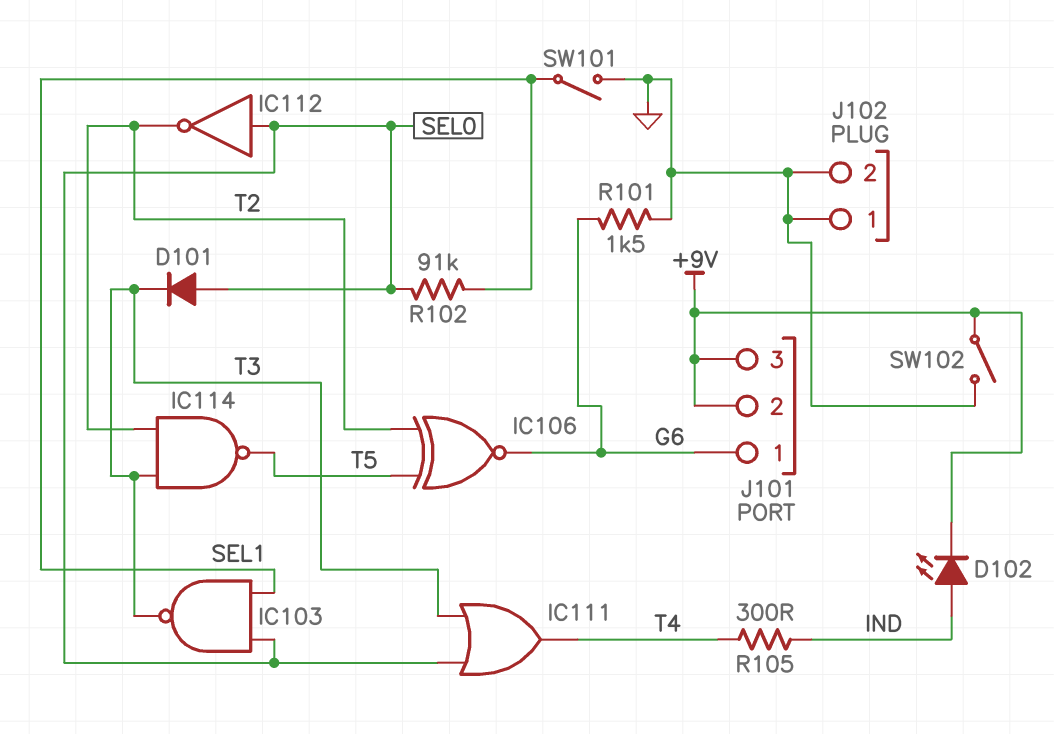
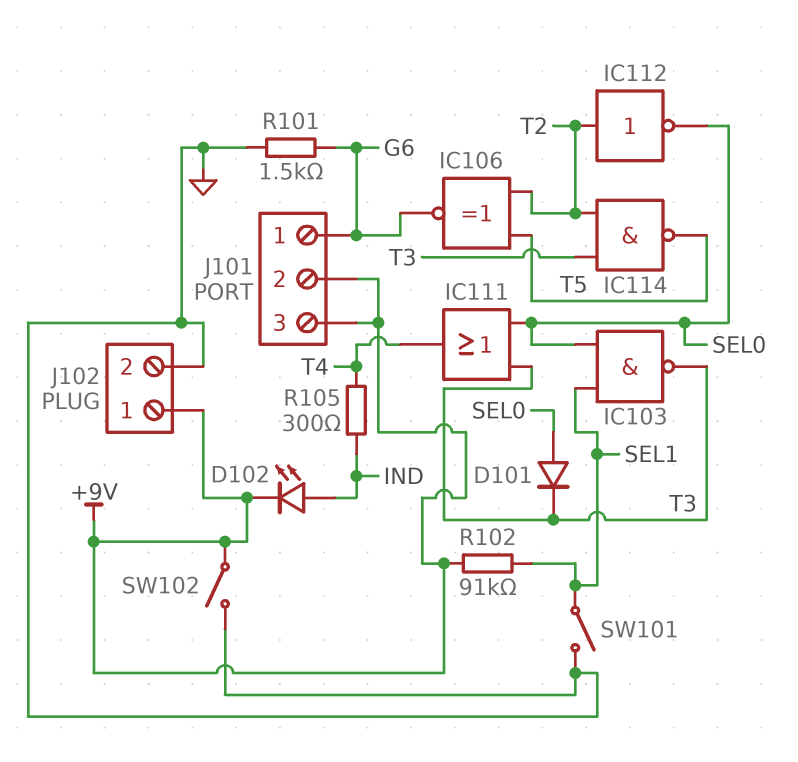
IC112: NOT (in SEL0, out T2) -> NOT (in T2, out SEL0)
J102 pin 1: GND -> +9V
R102: 91k (SEL0, SEL1) -> 91k (+9V, SEL1)

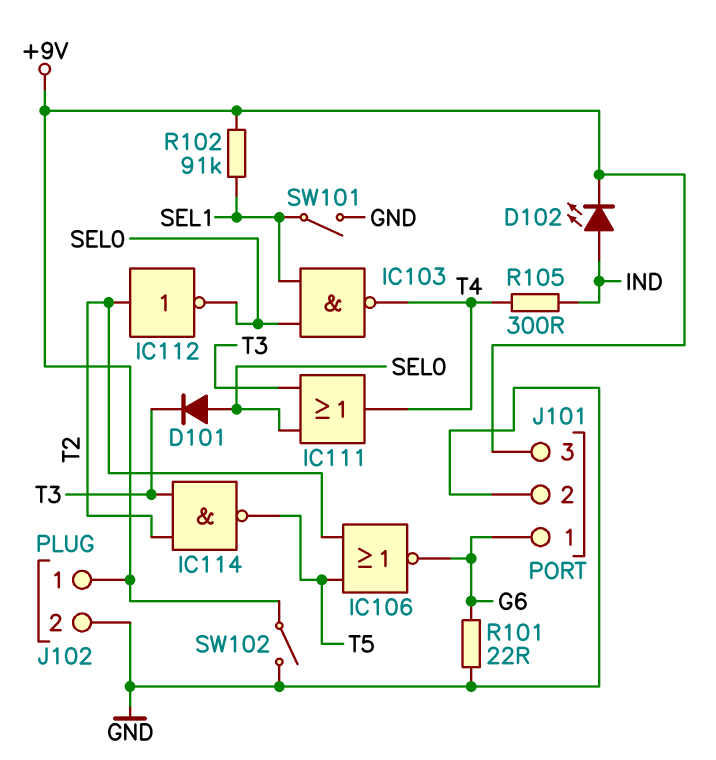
IC103: NAND (in SEL0, in SEL1, out T3) -> NAND (in SEL0, in SEL1, out T4)
IC106: XNOR (in T2, in T5, out G6) -> NOR (in T2, in T5, out G6)
J101 pin 2: +9V -> GND
R101: 1.5k (G6, GND) -> 22 (G6, GND)

